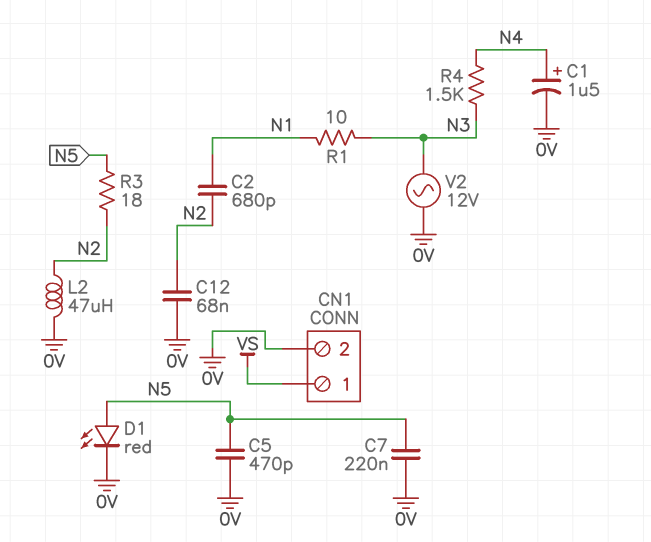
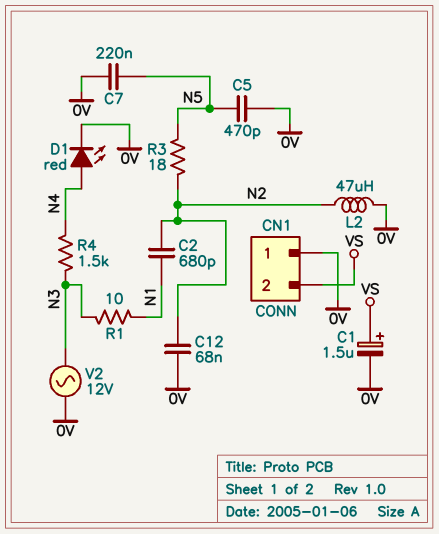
C1: 1.5uF (plus N4, minus 0V) -> 1.5uF (plus VS, minus 0V)
CN1 pin 1: VS -> 0V
CN1 pin 2: 0V -> VS
D1: LED red (A N5, K 0V) -> LED red (A N4, K 0V)

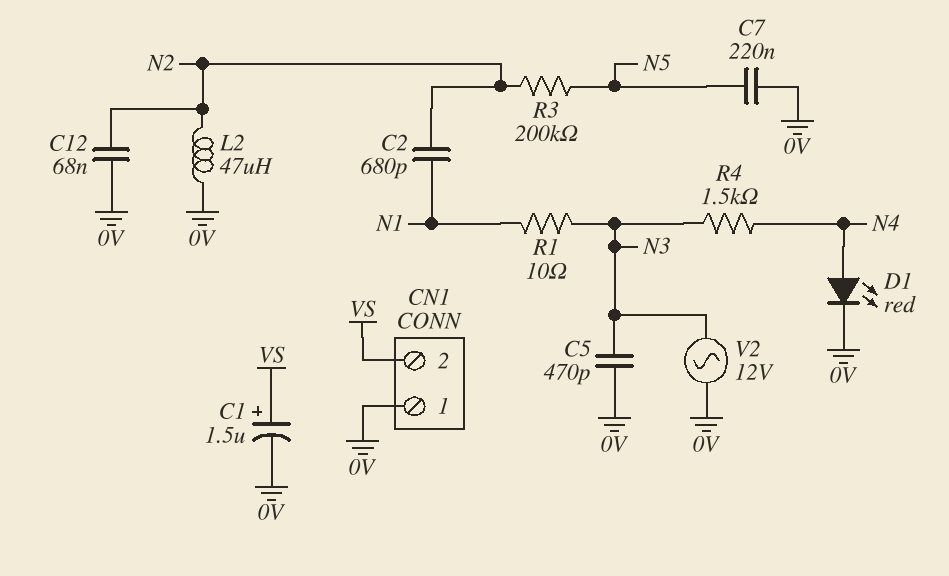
C5: 470pF (0V, N5) -> 470pF (0V, N3)
R3: 18 (N2, N5) -> 200k (N2, N5)

